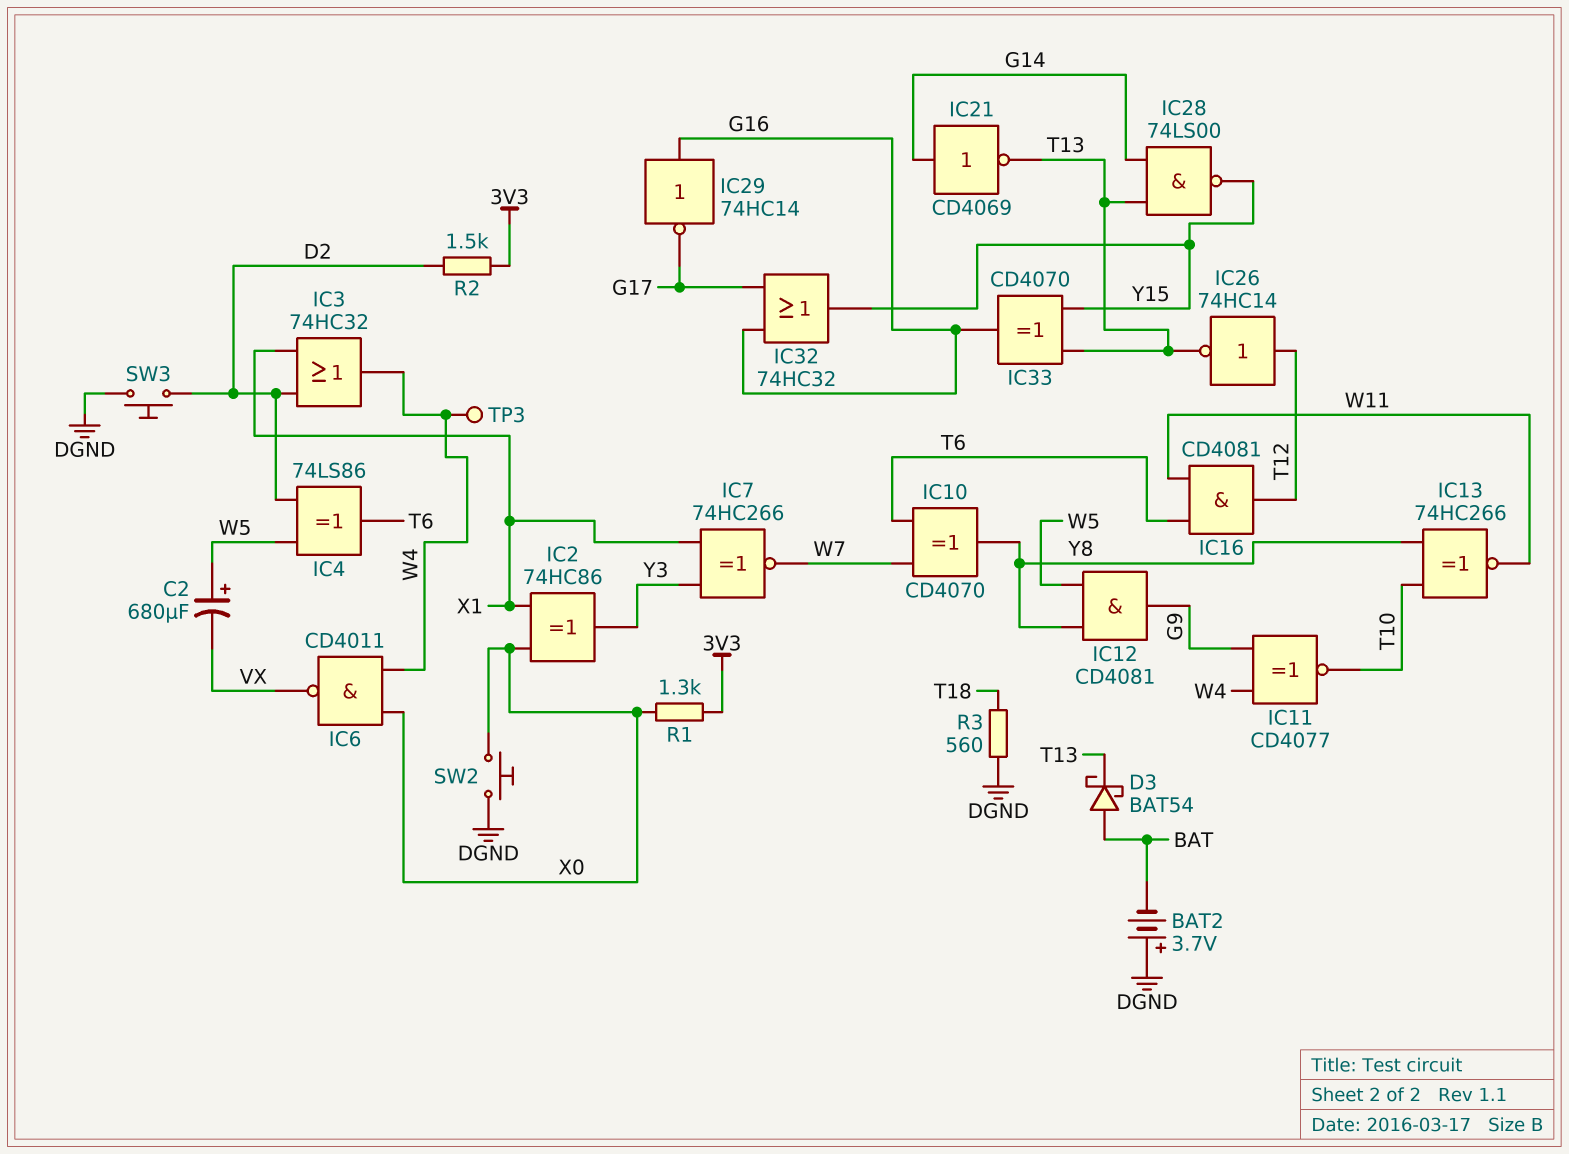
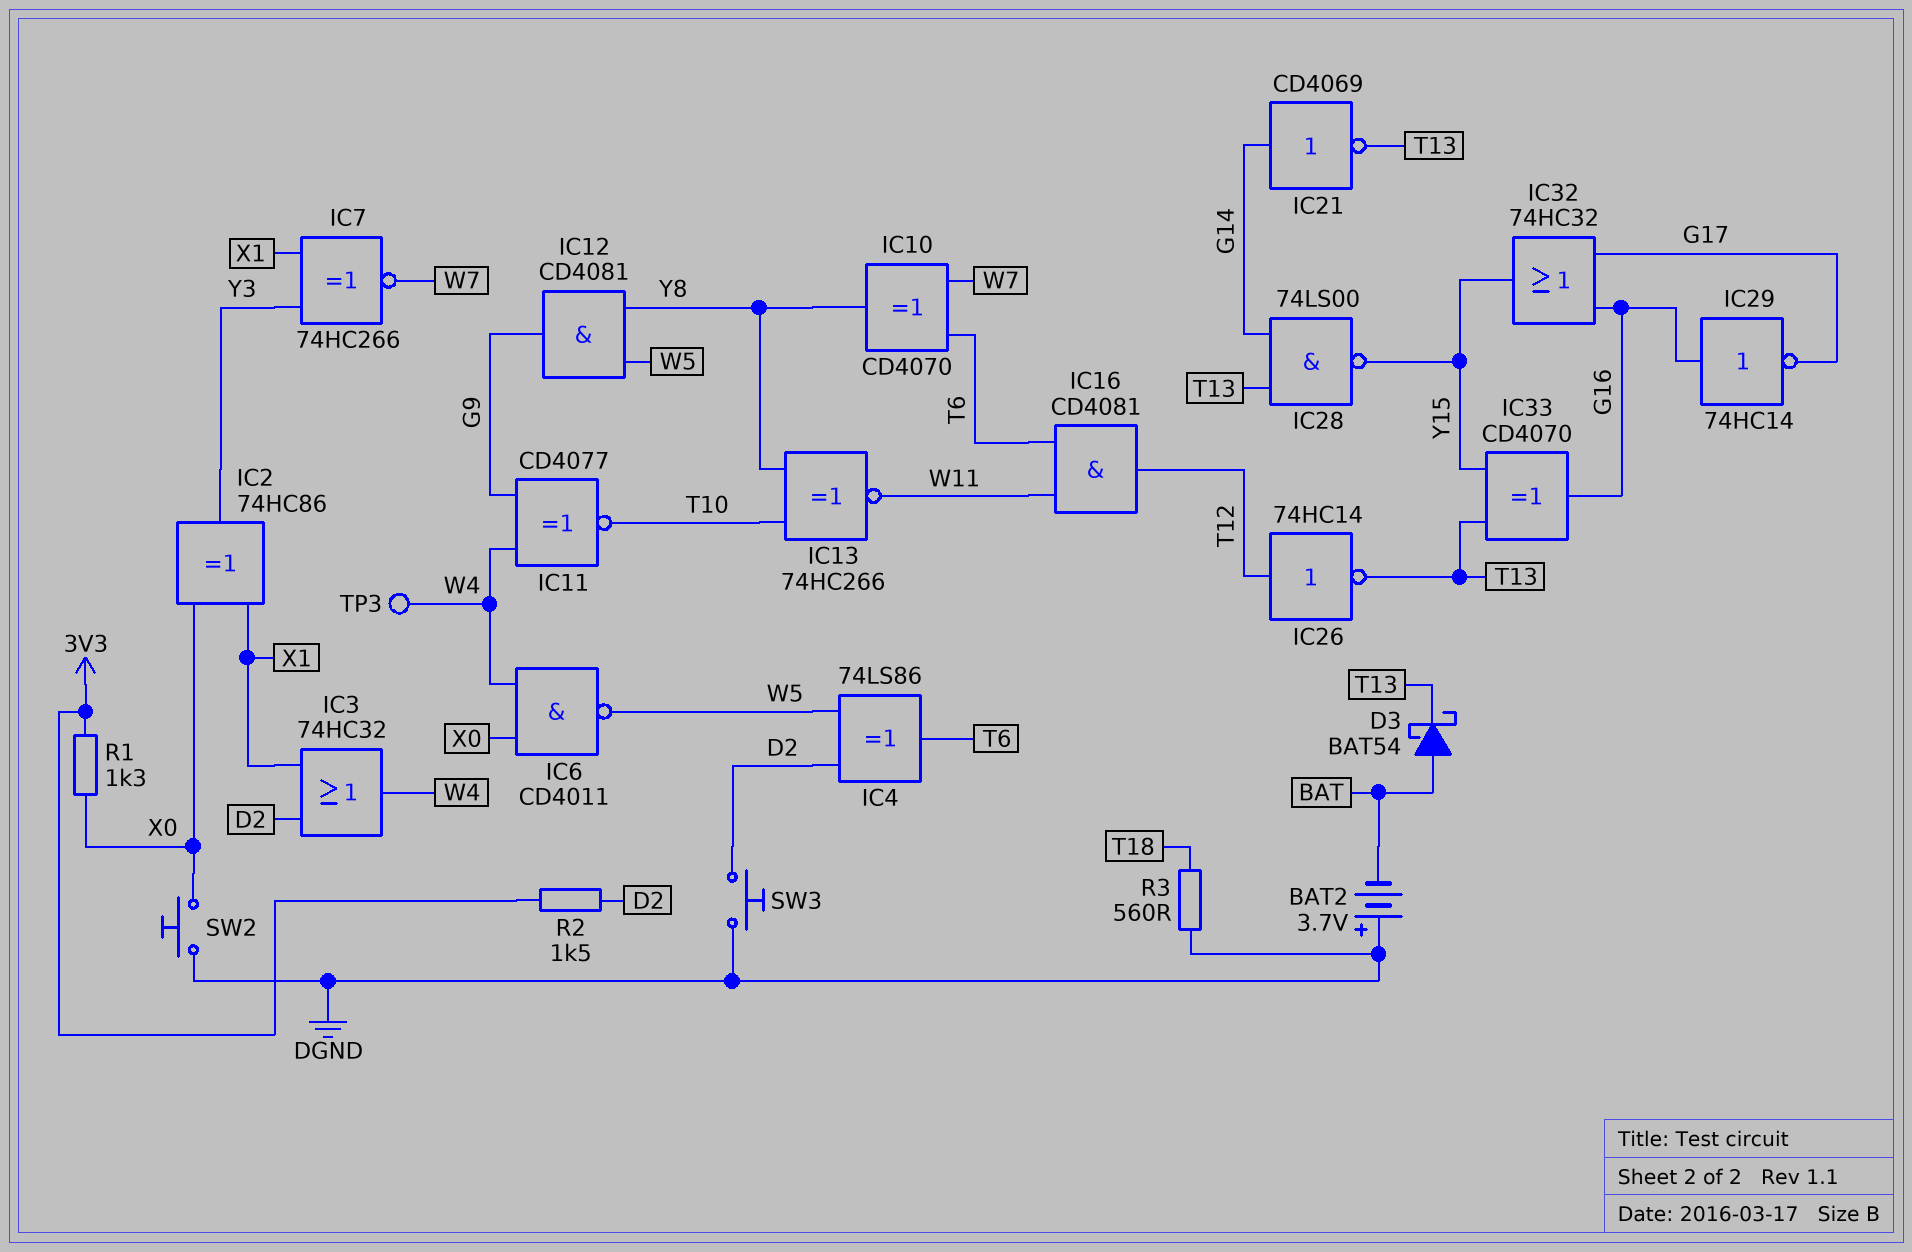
C2: 680uF (plus W5, minus VX) -> none
IC6: NAND CD4011 (in W4, in X0, out VX) -> NAND CD4011 (in W4, in X0, out W5)

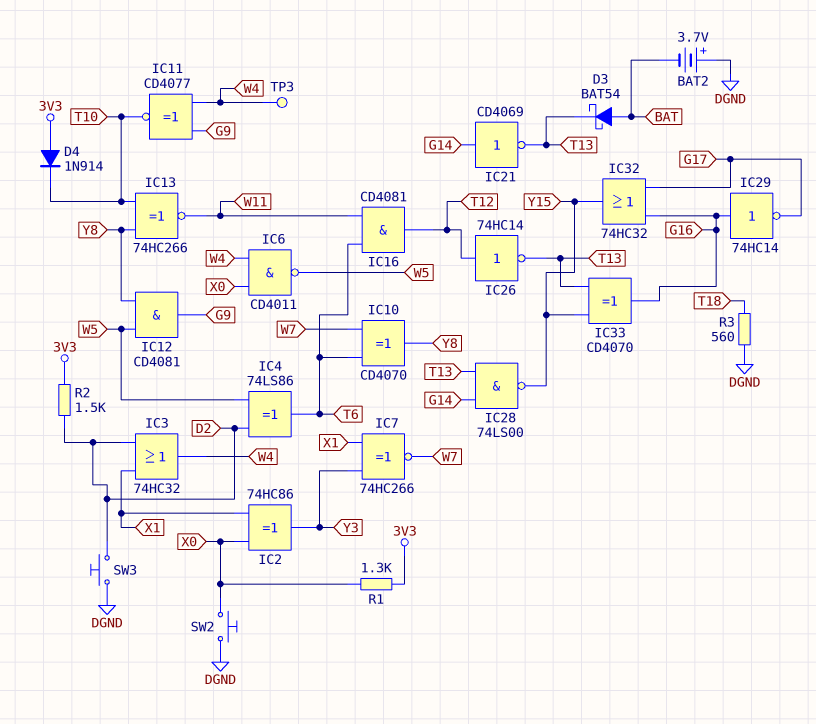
D4: none -> diode 1N914 (A 3V3, K T10)

